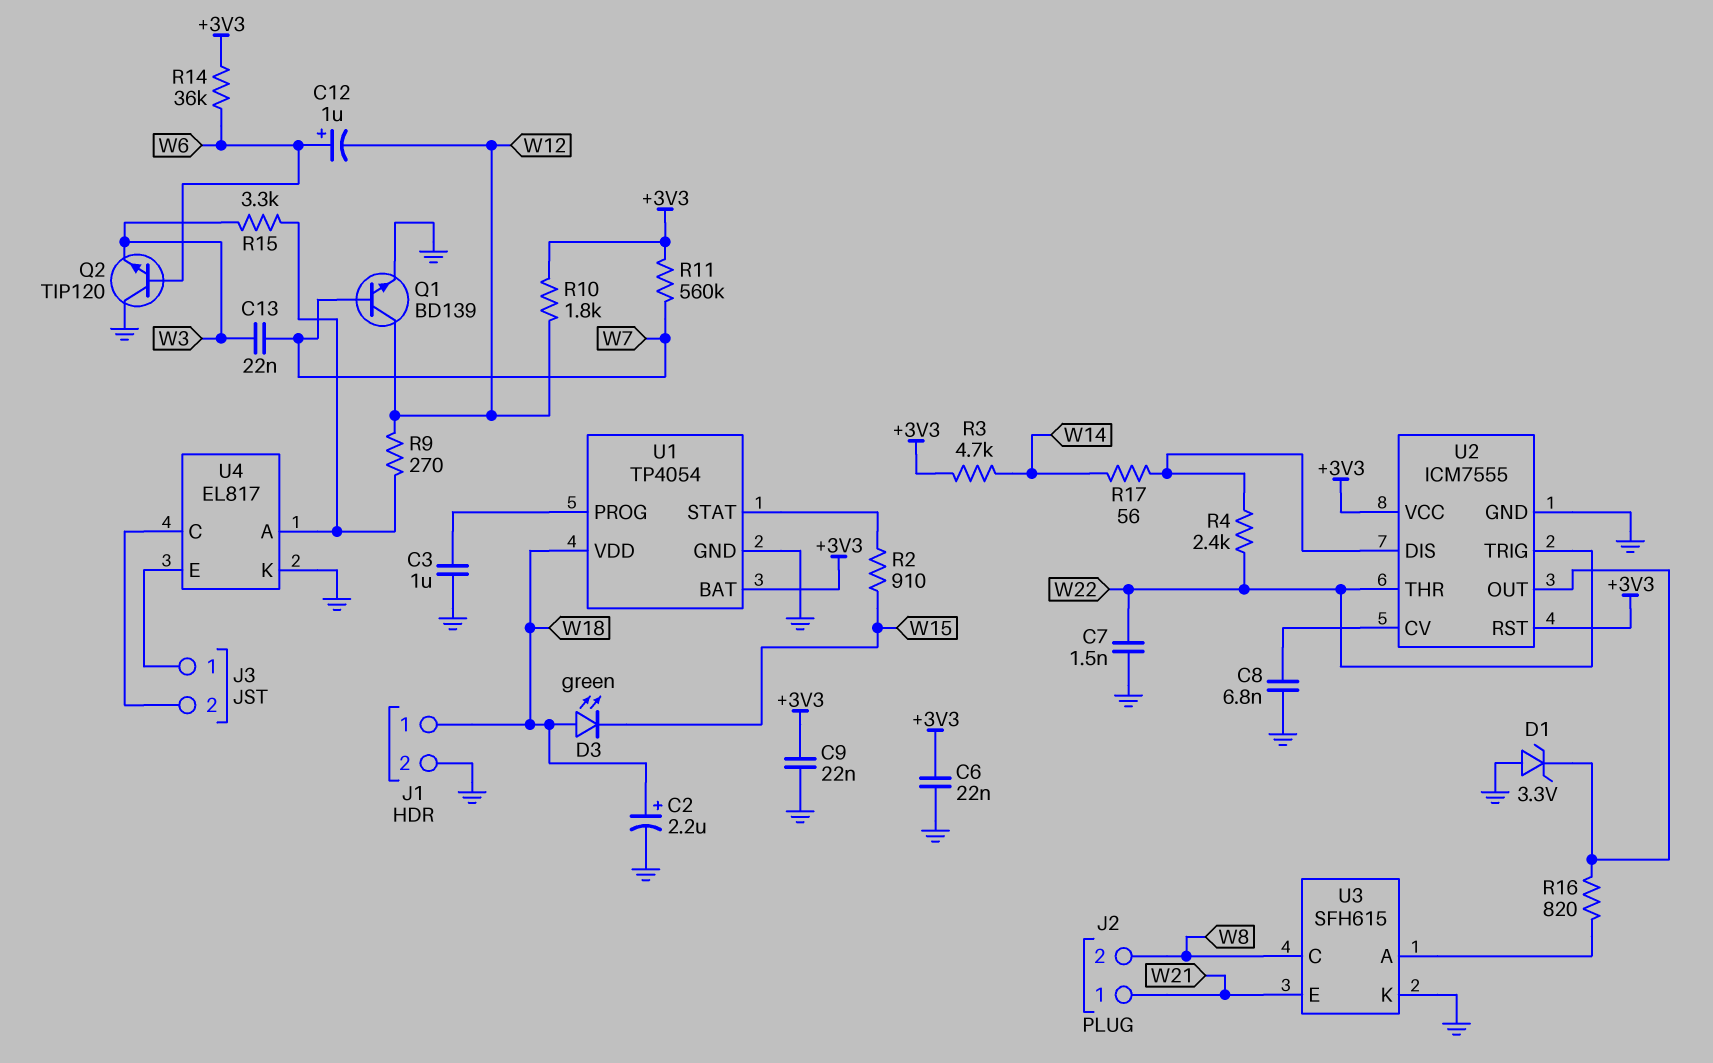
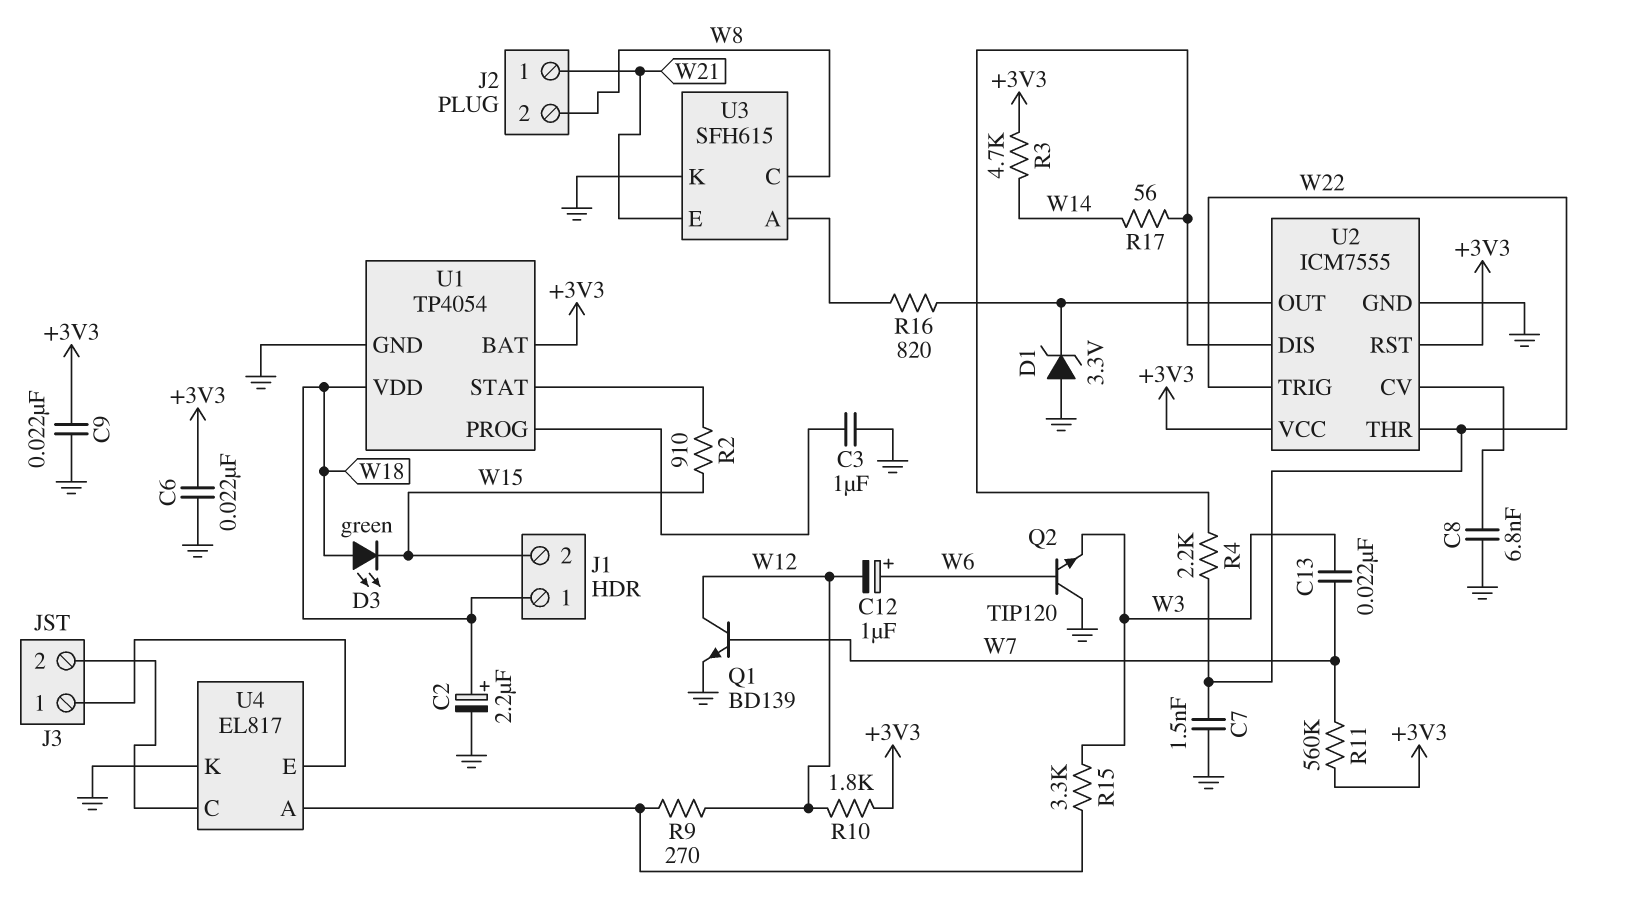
J1 pin 2: GND -> W15
R4: 2.4k (U2/DIS, W22) -> 2.2k (U2/DIS, W22)
R14: 36k (+3V3, W6) -> none

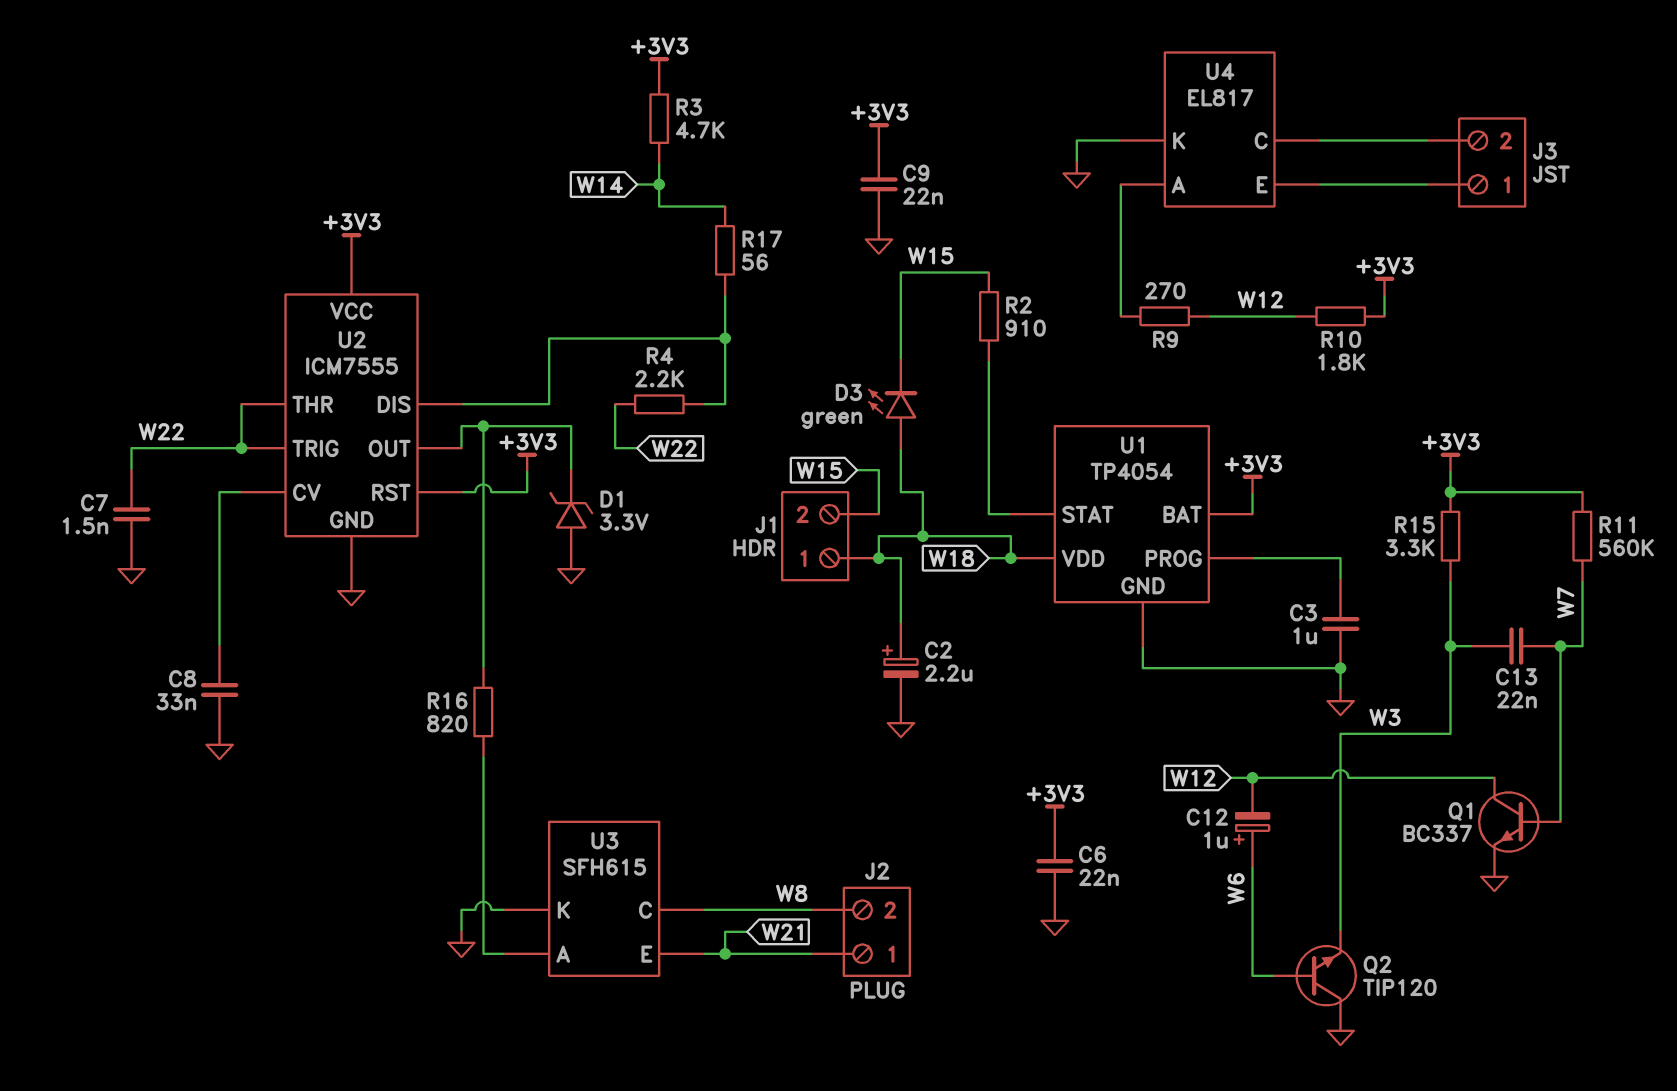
C8: 6.8nF (GND, U2/CV) -> 33nF (GND, U2/CV)
Q1: NPN BD139 (B W7, C W12, E GND) -> NPN BC337 (B W7, C W12, E GND)
R15: 3.3k (U4/A, W3) -> 3.3k (+3V3, W3)

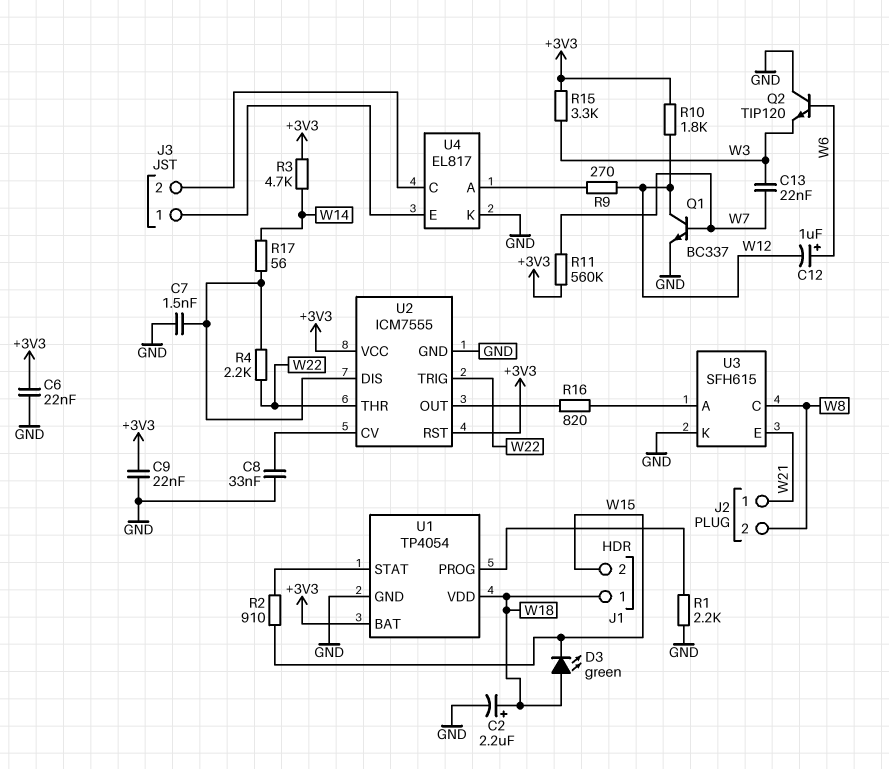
C3: 1uF (GND, U1/PROG) -> none
C7: 1.5nF (GND, W22) -> 1.5nF (GND, U2/DIS)
D1: zener 3.3V (A GND, K U2/OUT) -> none
R1: none -> 2.2k (GND, U1/PROG)

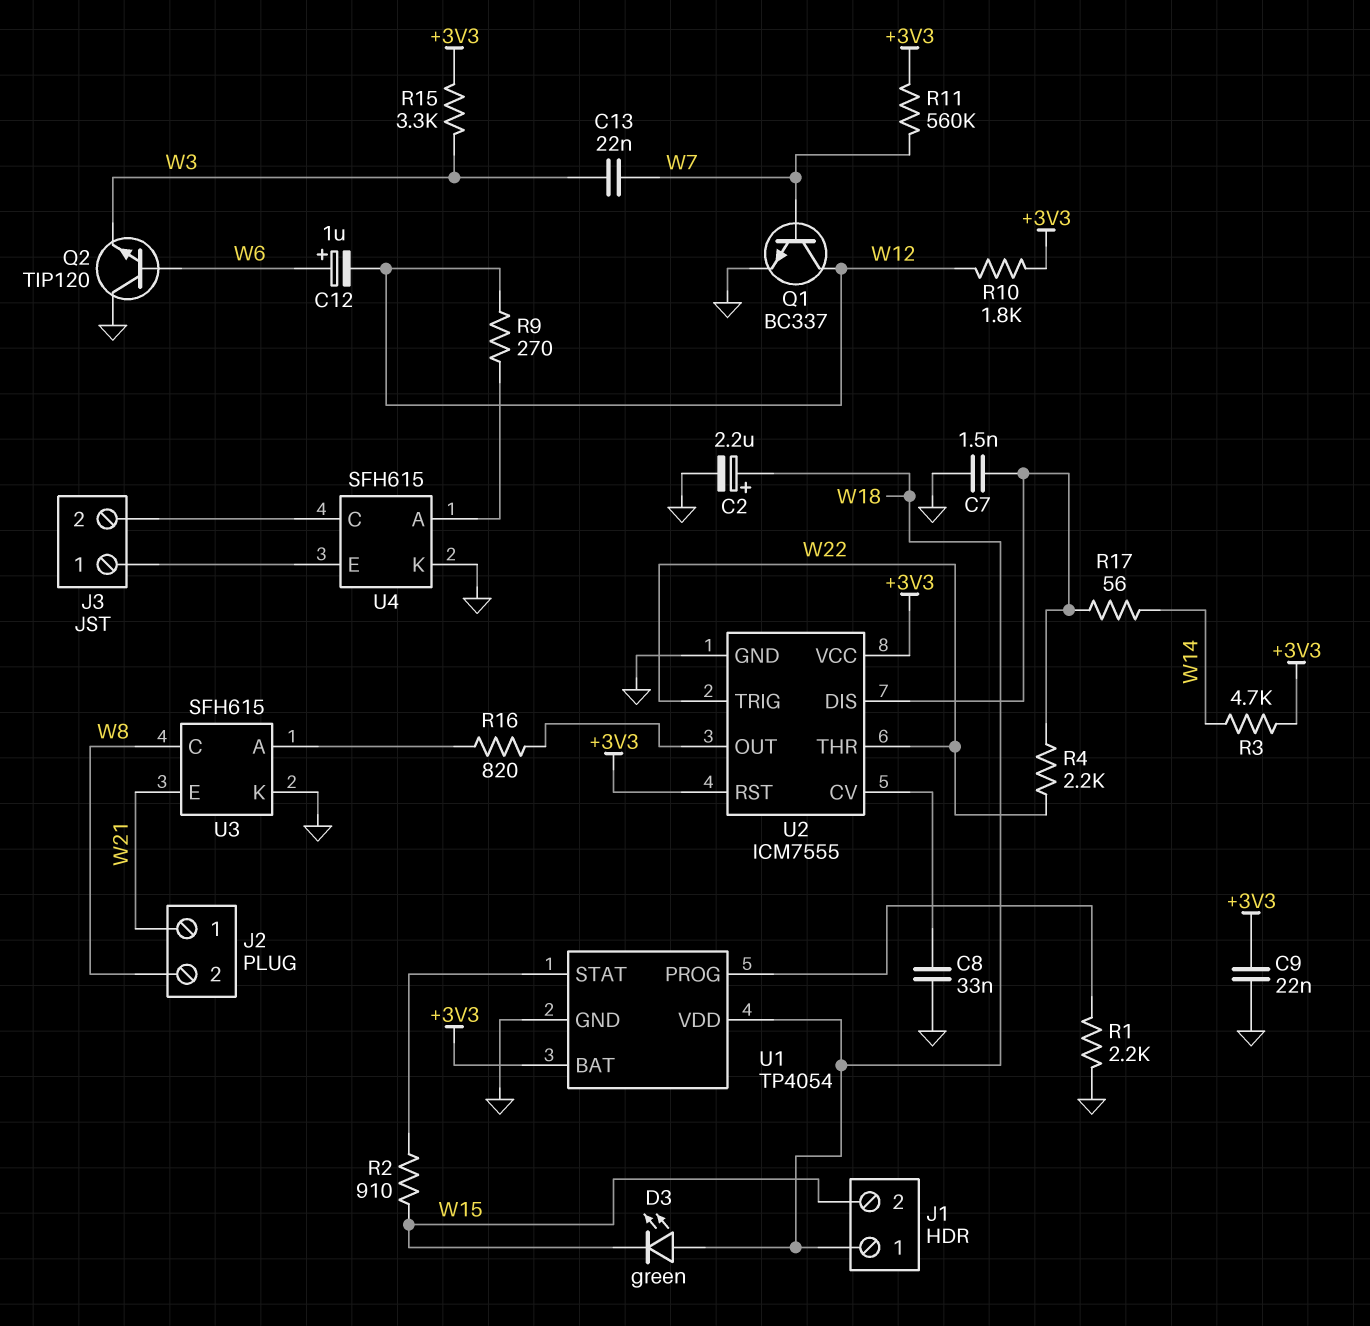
C6: 22nF (+3V3, GND) -> none
U4: EL817 -> SFH615

